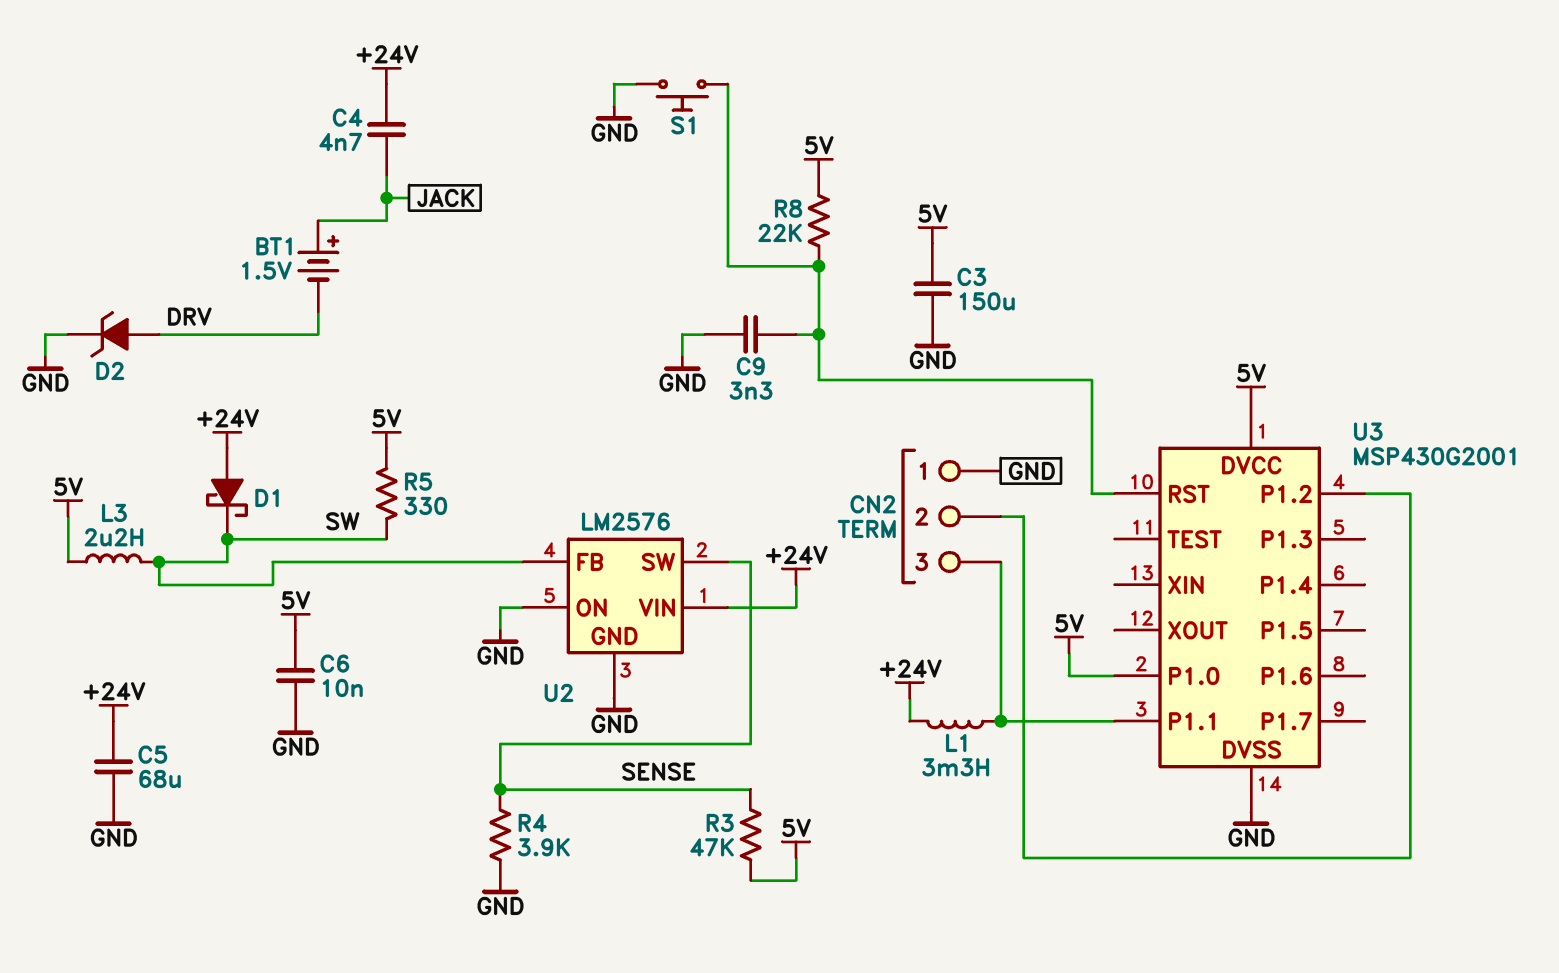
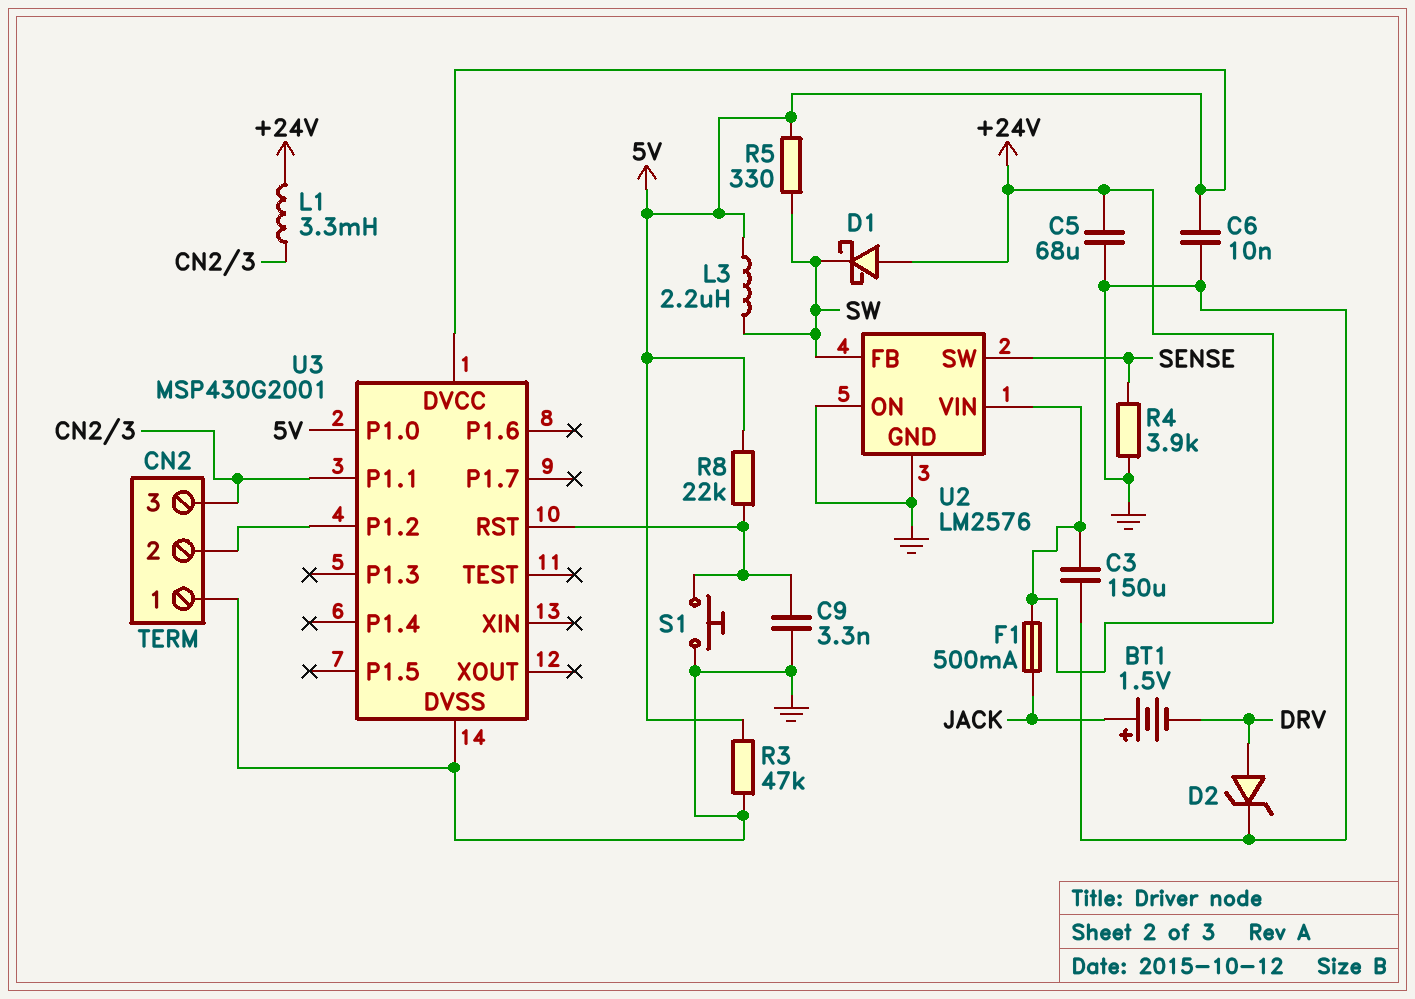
C3: 150uF (5V, GND) -> 150uF (+24V, GND)
C4: 4.7nF (+24V, JACK) -> none
F1: none -> 500mA (+24V, JACK)
R3: 47k (5V, SENSE) -> 47k (5V, GND)

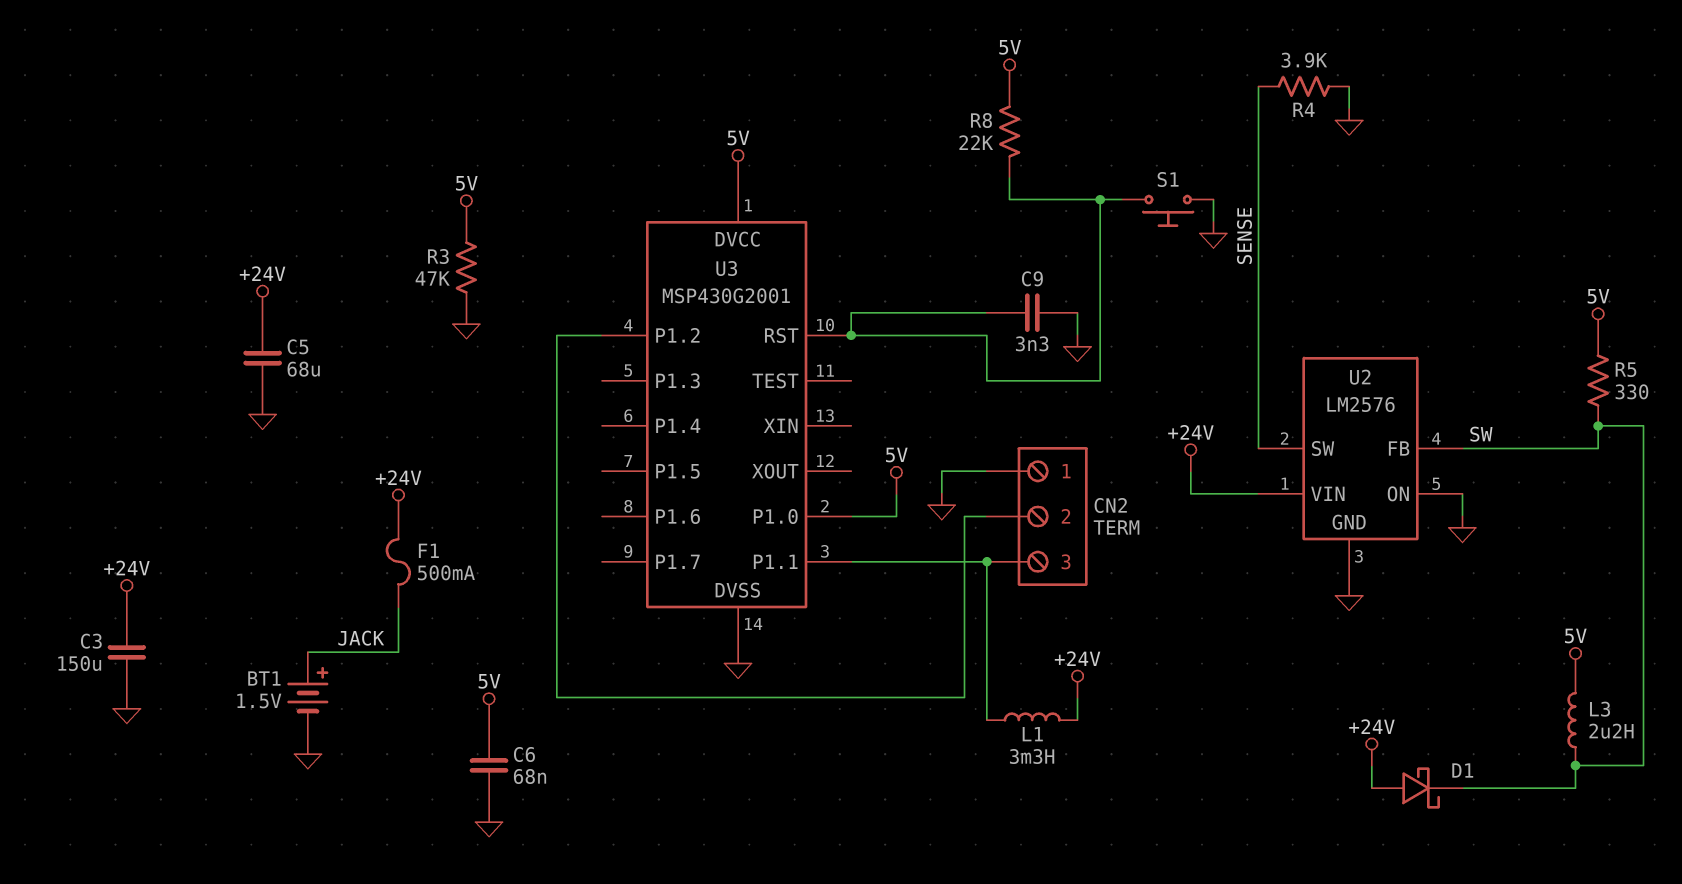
BT1: 1.5V (plus JACK, minus DRV) -> 1.5V (plus JACK, minus GND)
C6: 10nF (5V, GND) -> 68nF (5V, GND)
D2: zener (A DRV, K GND) -> none

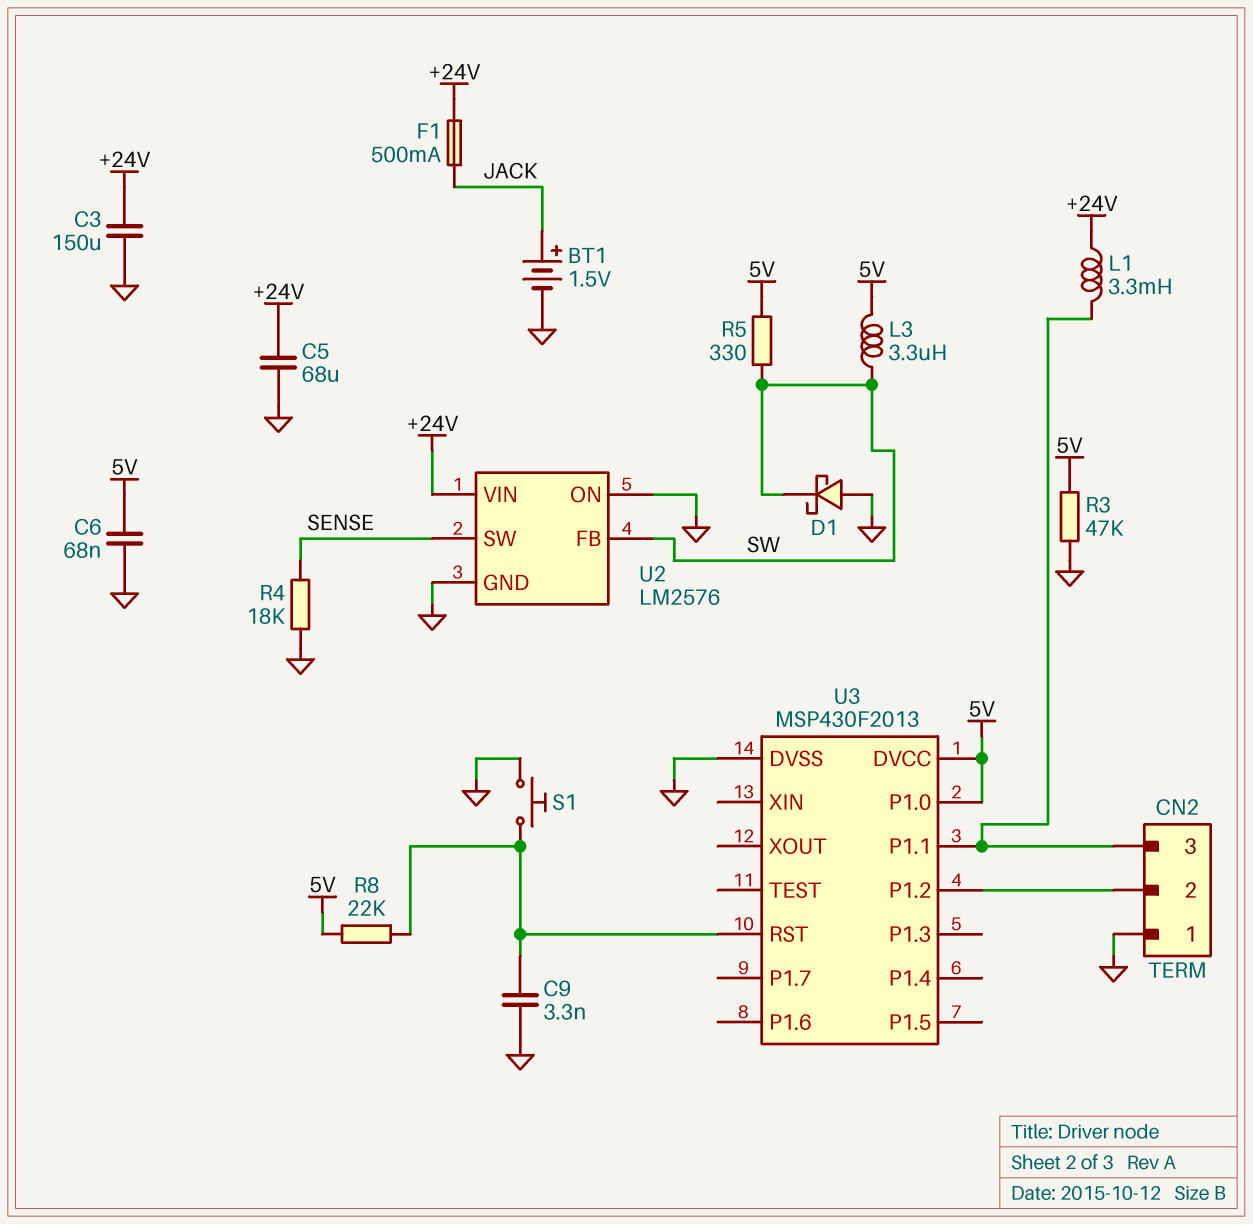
D1: schottky (A +24V, K SW) -> schottky (A GND, K SW)
L3: 2.2uH (5V, SW) -> 3.3uH (5V, SW)
R4: 3.9k (GND, SENSE) -> 18k (GND, SENSE)
U3: MSP430G2001 -> MSP430F2013

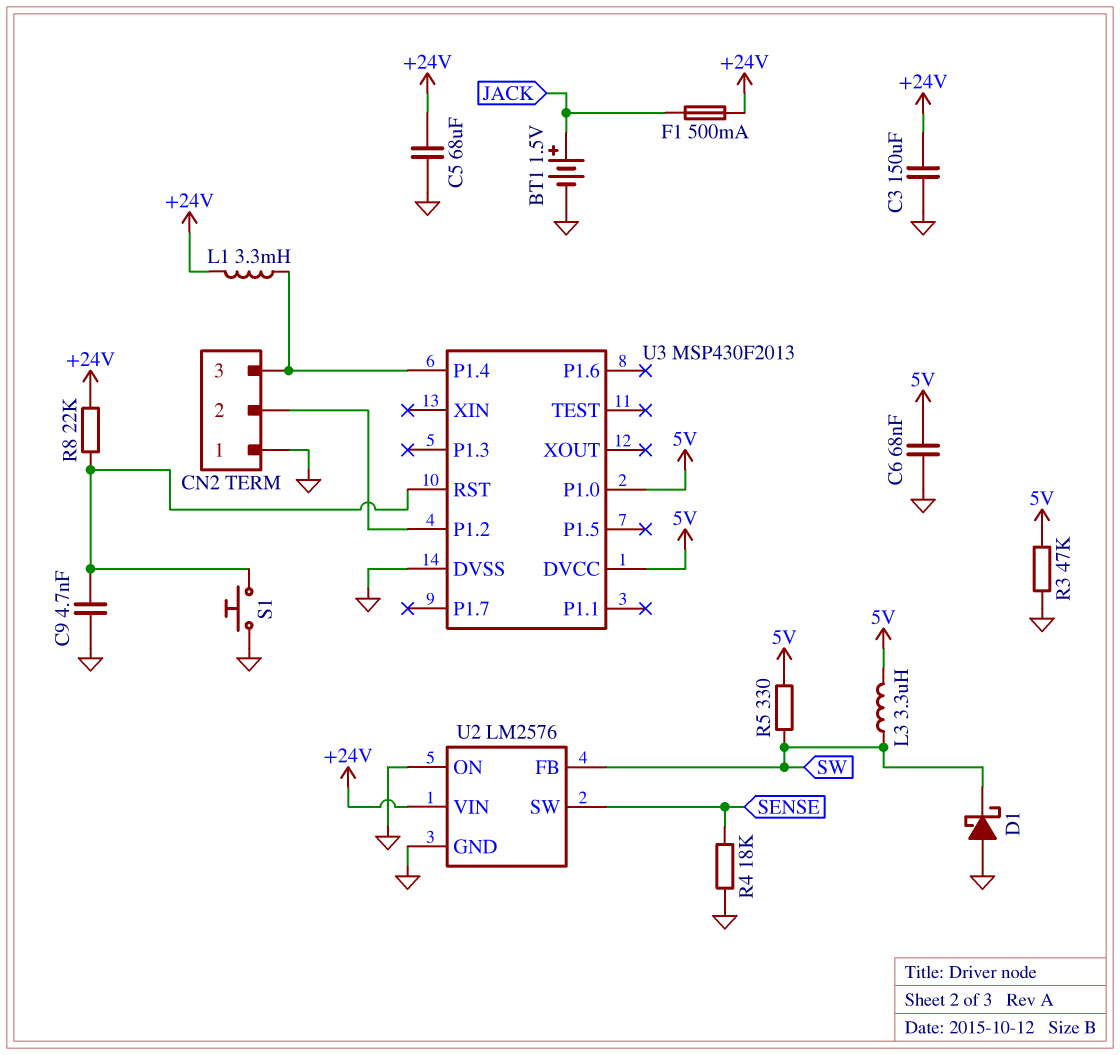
C9: 3.3nF (GND, U3/RST) -> 4.7nF (GND, U3/RST)
R8: 22k (5V, U3/RST) -> 22k (+24V, U3/RST)
U3 pin P1.1: CN2/3 -> none
U3 pin P1.4: none -> CN2/3

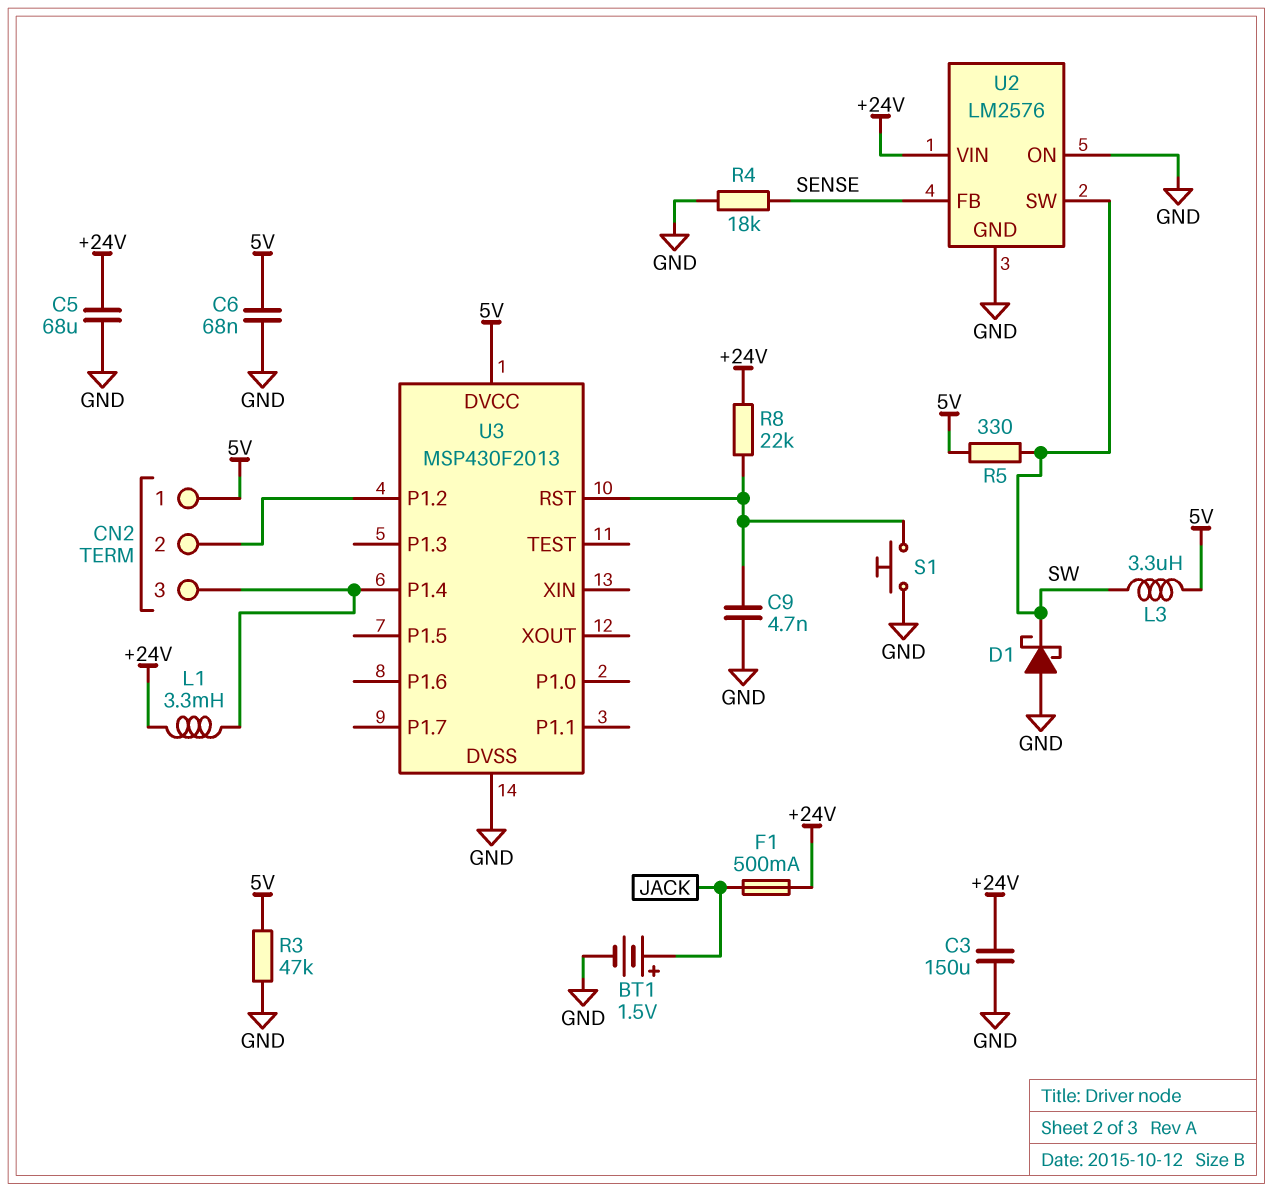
CN2 pin 1: GND -> 5V
U2 pin FB: SW -> SENSE
U2 pin SW: SENSE -> SW
U3 pin P1.0: 5V -> none

